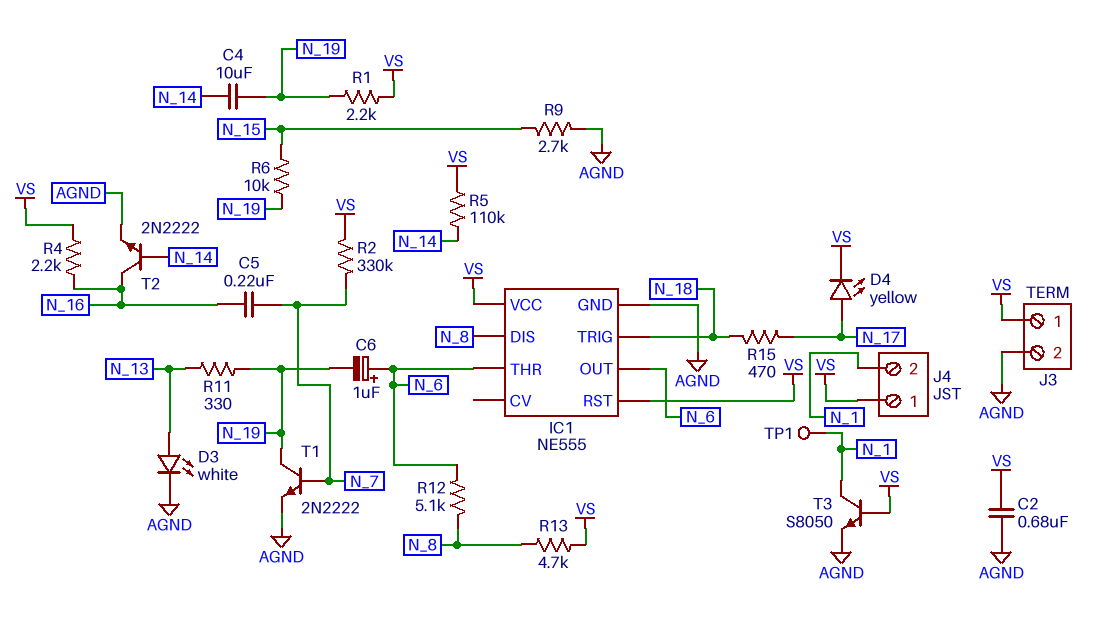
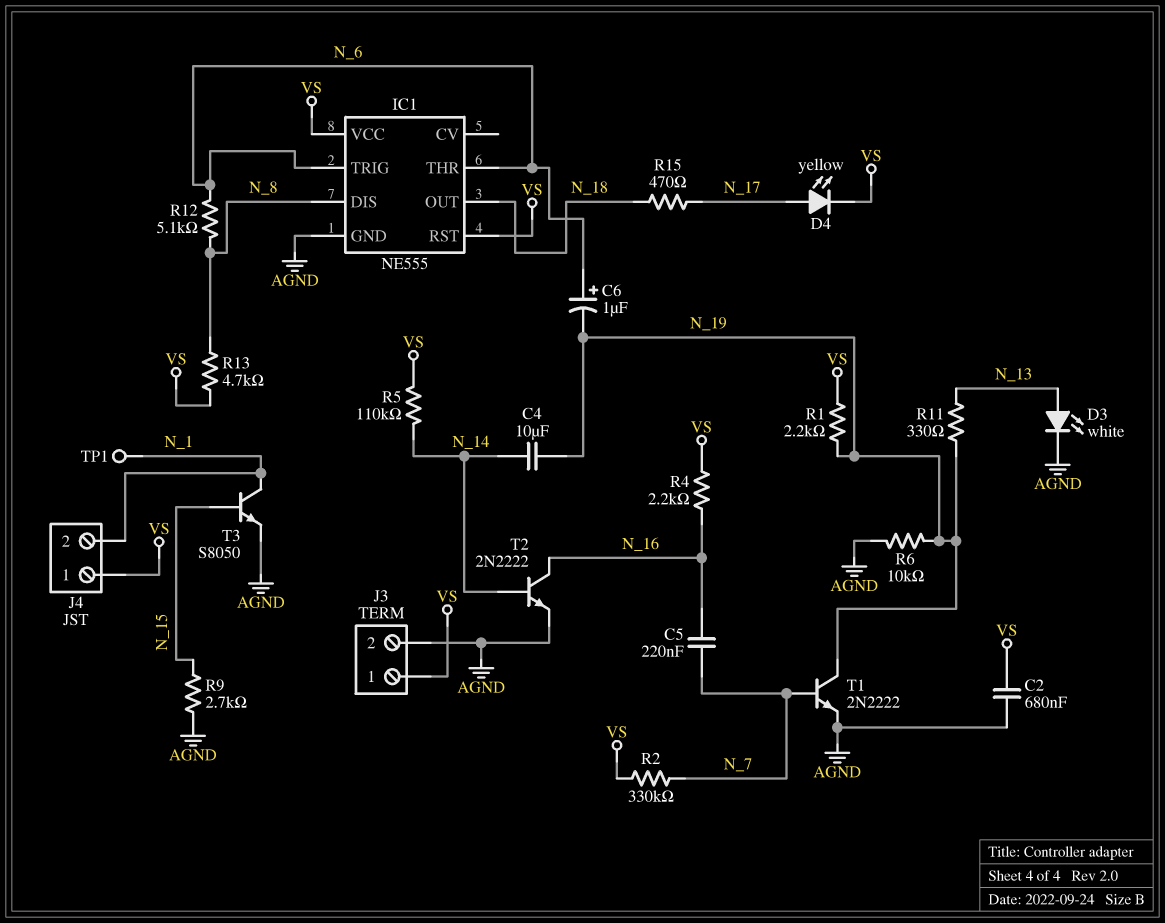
IC1 pin OUT: N_6 -> N_18
IC1 pin TRIG: N_18 -> N_6
R6: 10k (N_15, N_19) -> 10k (AGND, N_19)
T3: NPN S8050 (B VS, C N_1, E AGND) -> NPN S8050 (B N_15, C N_1, E AGND)

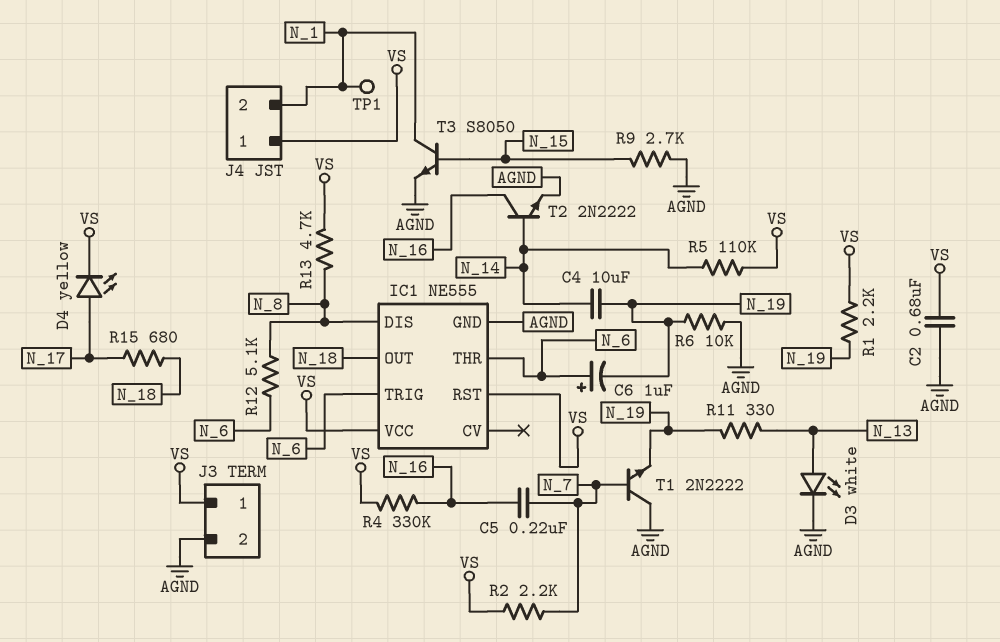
R2: 330k (N_7, VS) -> 2.2k (N_7, VS)
R4: 2.2k (N_16, VS) -> 330k (N_16, VS)
R15: 470 (N_17, N_18) -> 680 (N_17, N_18)
T1: NPN 2N2222 (B N_7, C N_19, E AGND) -> NPN 2N2222 (B N_7, C AGND, E N_19)

